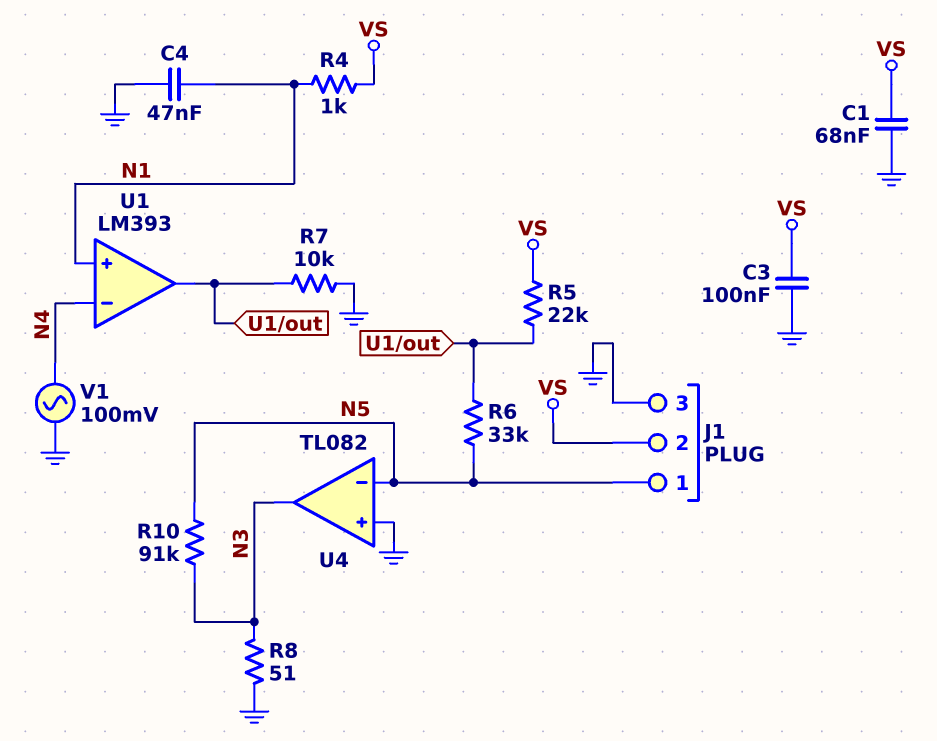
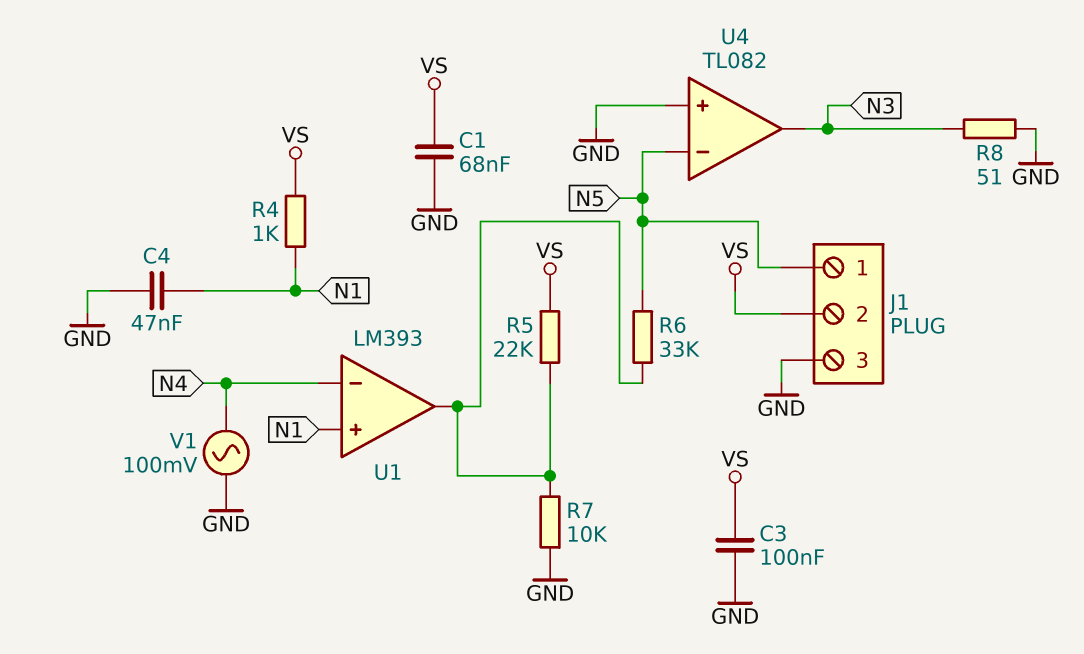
R10: 91k (N3, N5) -> none

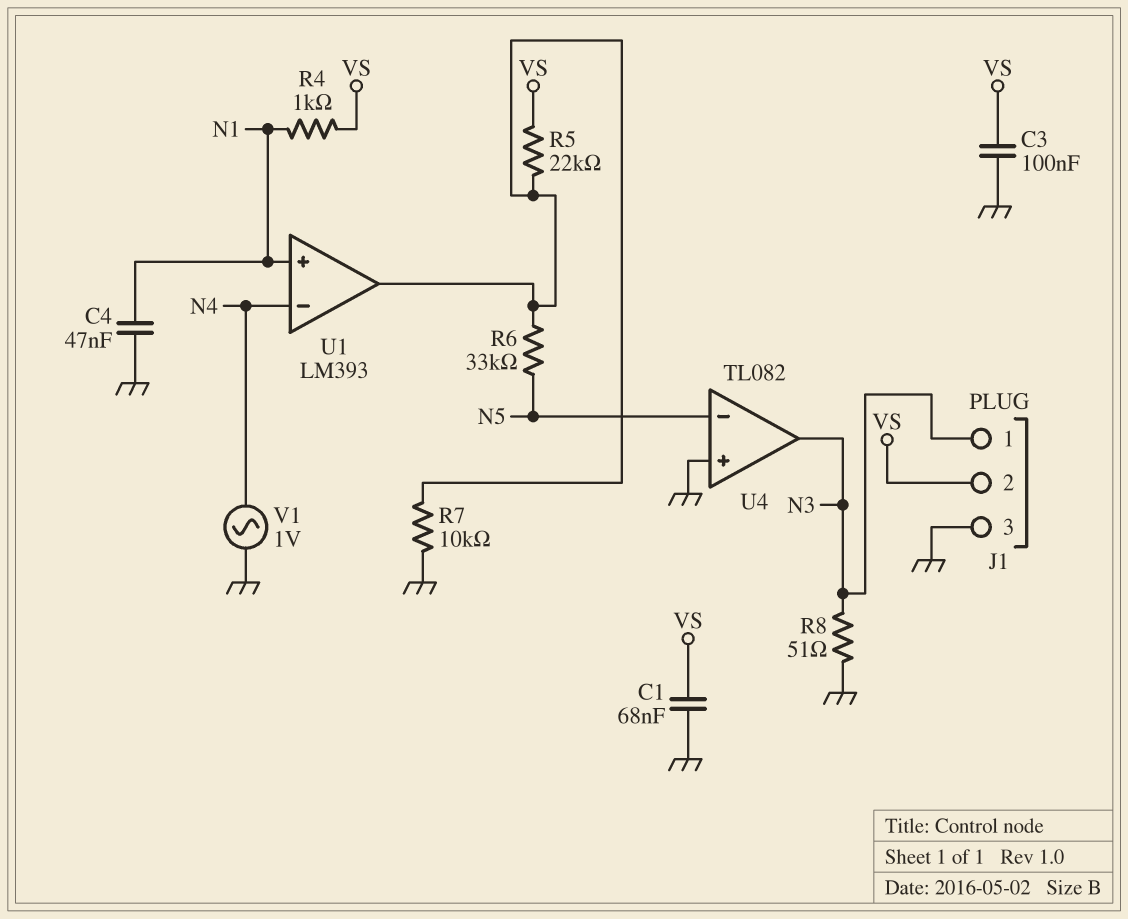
J1 pin 1: N5 -> N3
V1: AC 100mV (GND, N4) -> AC 1V (GND, N4)

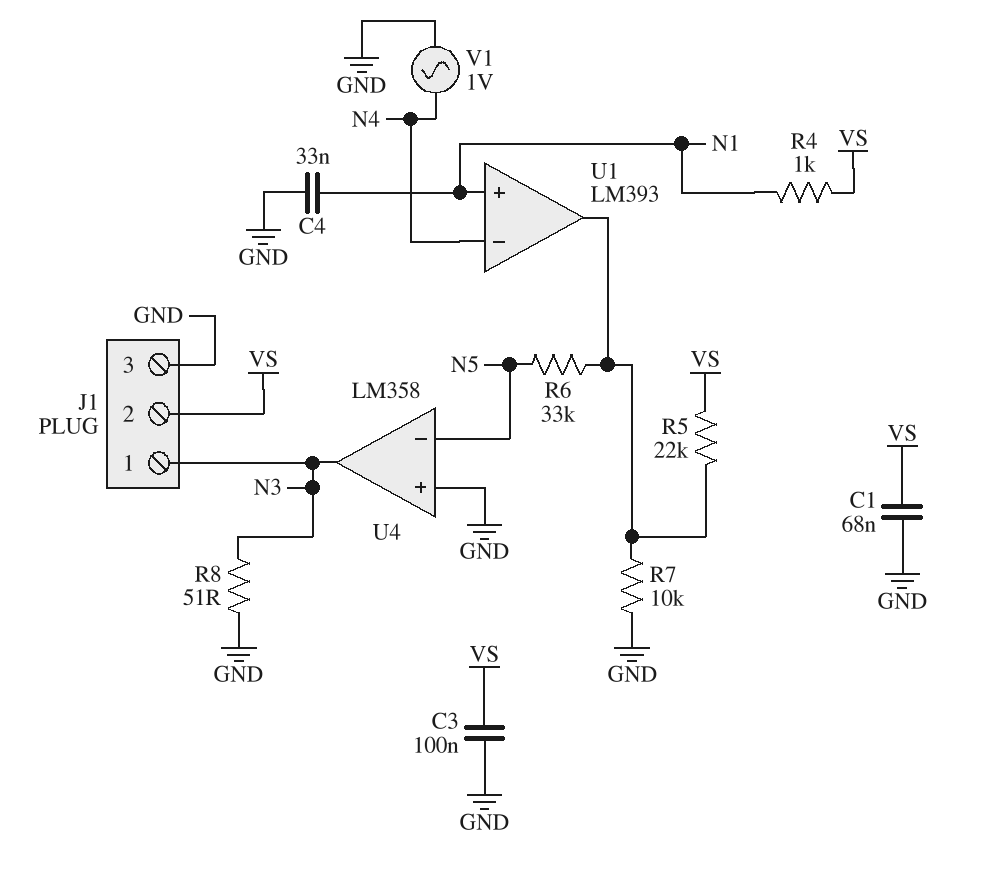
C4: 47nF (GND, N1) -> 33nF (GND, N1)
U4: TL082 -> LM358

